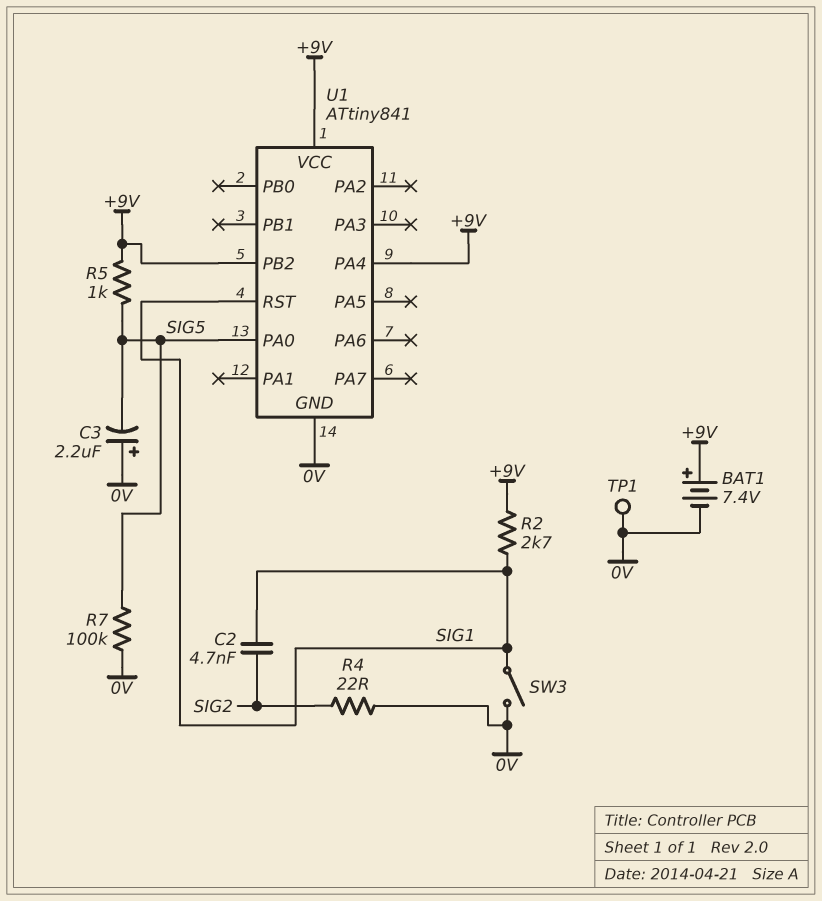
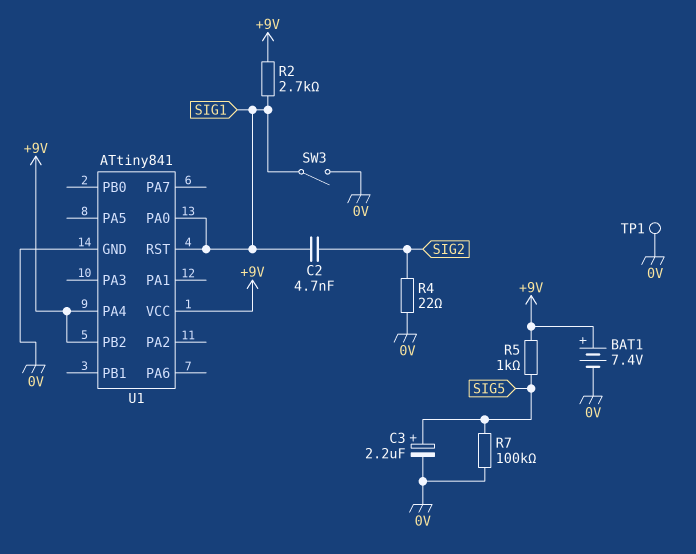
C3: 2.2uF (plus 0V, minus SIG5) -> 2.2uF (plus SIG5, minus 0V)
U1 pin PA0: SIG5 -> SIG1

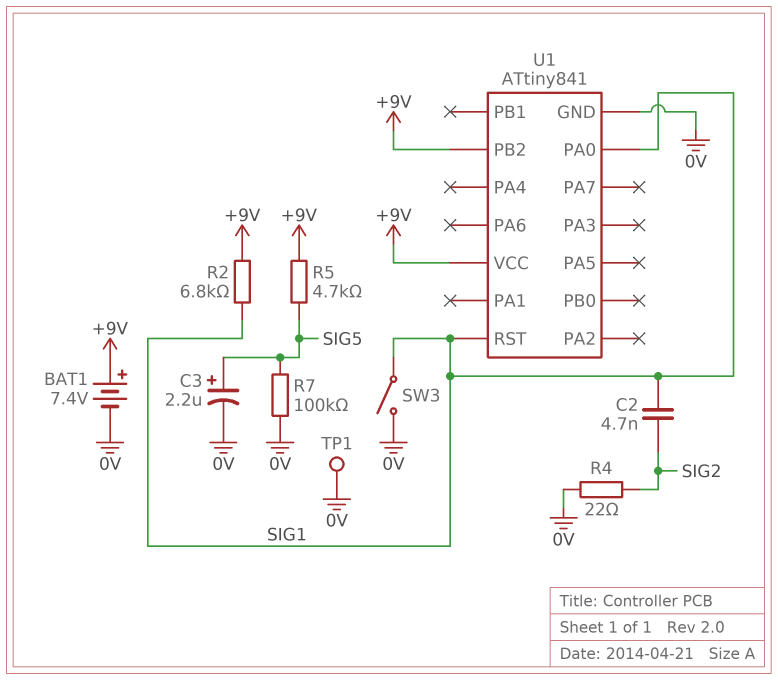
R2: 2.7k (+9V, SIG1) -> 6.8k (+9V, SIG1)
R5: 1k (+9V, SIG5) -> 4.7k (+9V, SIG5)
U1 pin PA4: +9V -> none

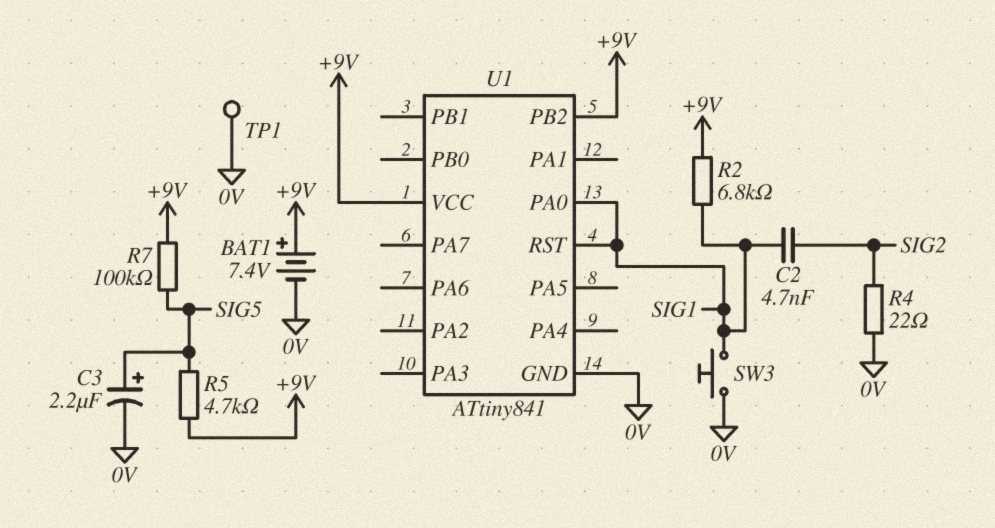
R7: 100k (0V, SIG5) -> 100k (+9V, SIG5)
SW3: switch (0V, SIG1) -> button (0V, SIG1)

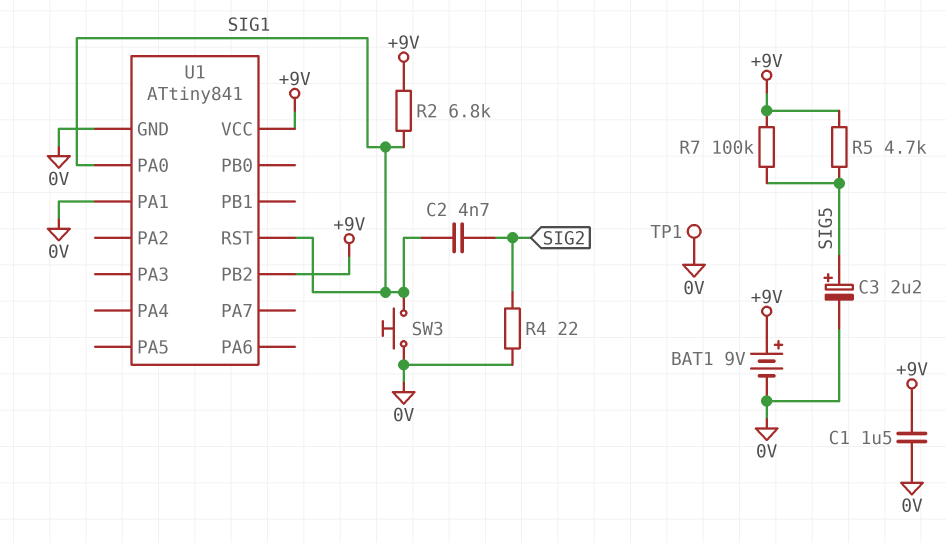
BAT1: 7.4V (plus +9V, minus 0V) -> 9V (plus +9V, minus 0V)
C1: none -> 1.5uF (+9V, 0V)
U1 pin PA1: none -> 0V

